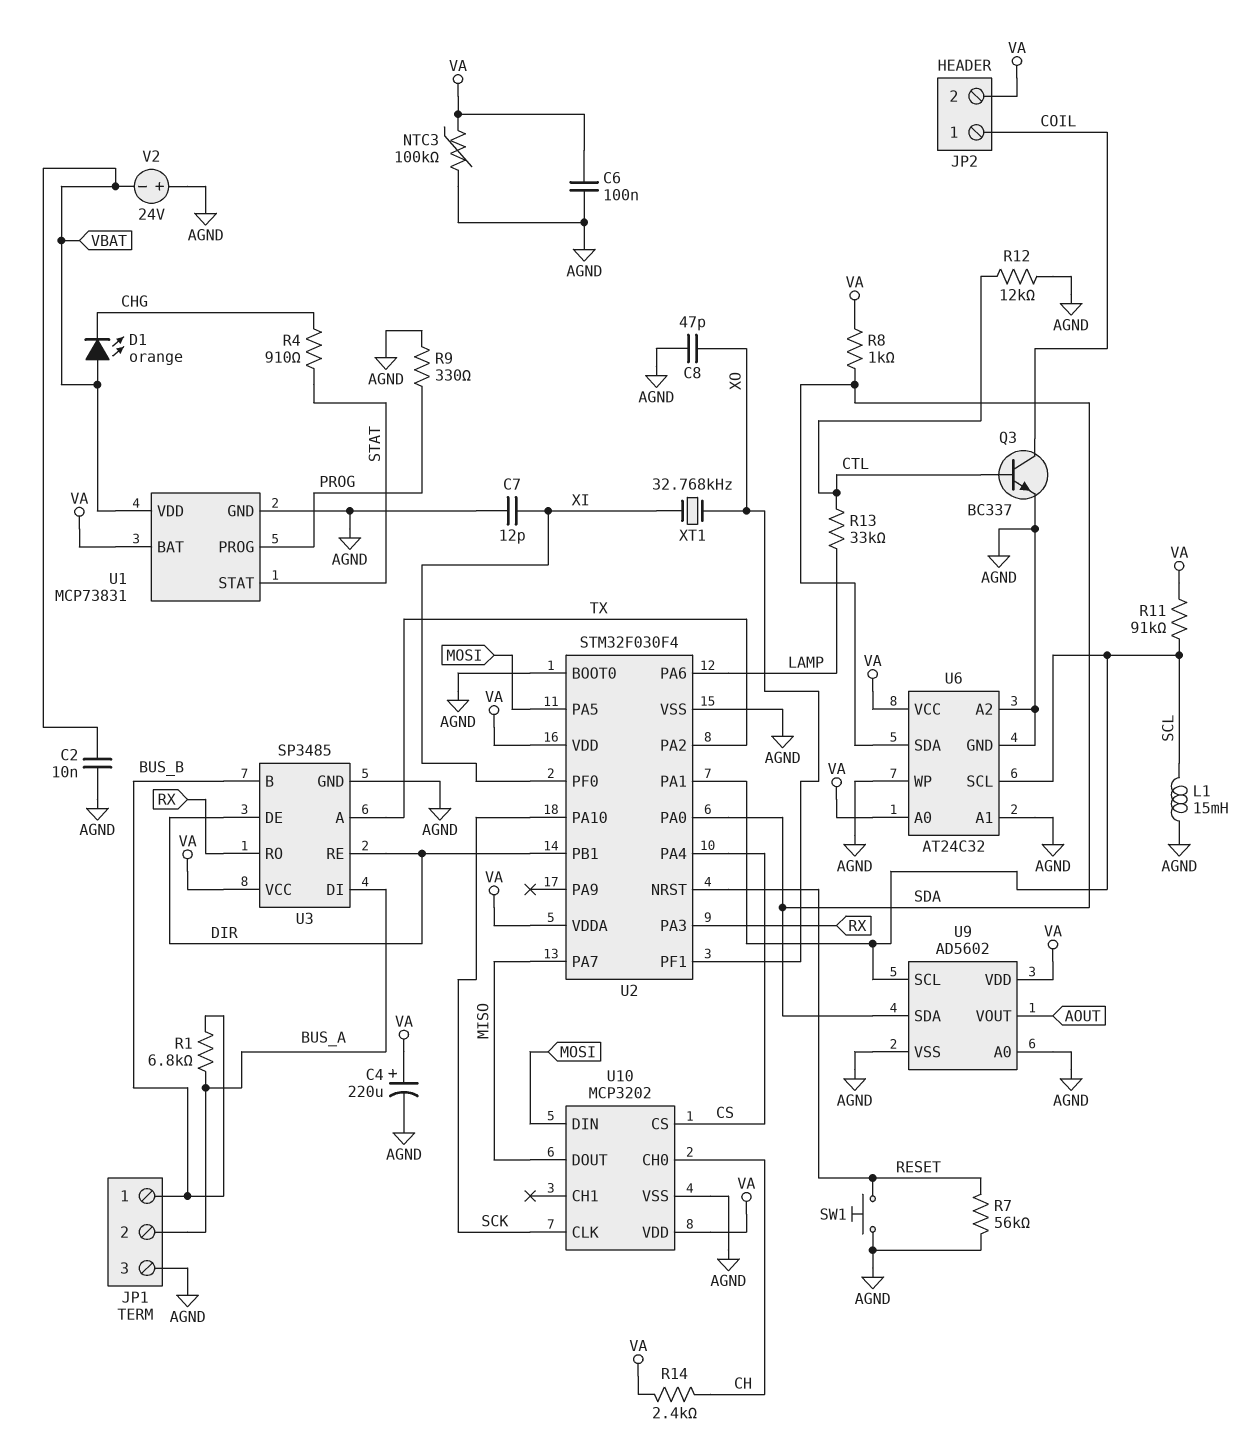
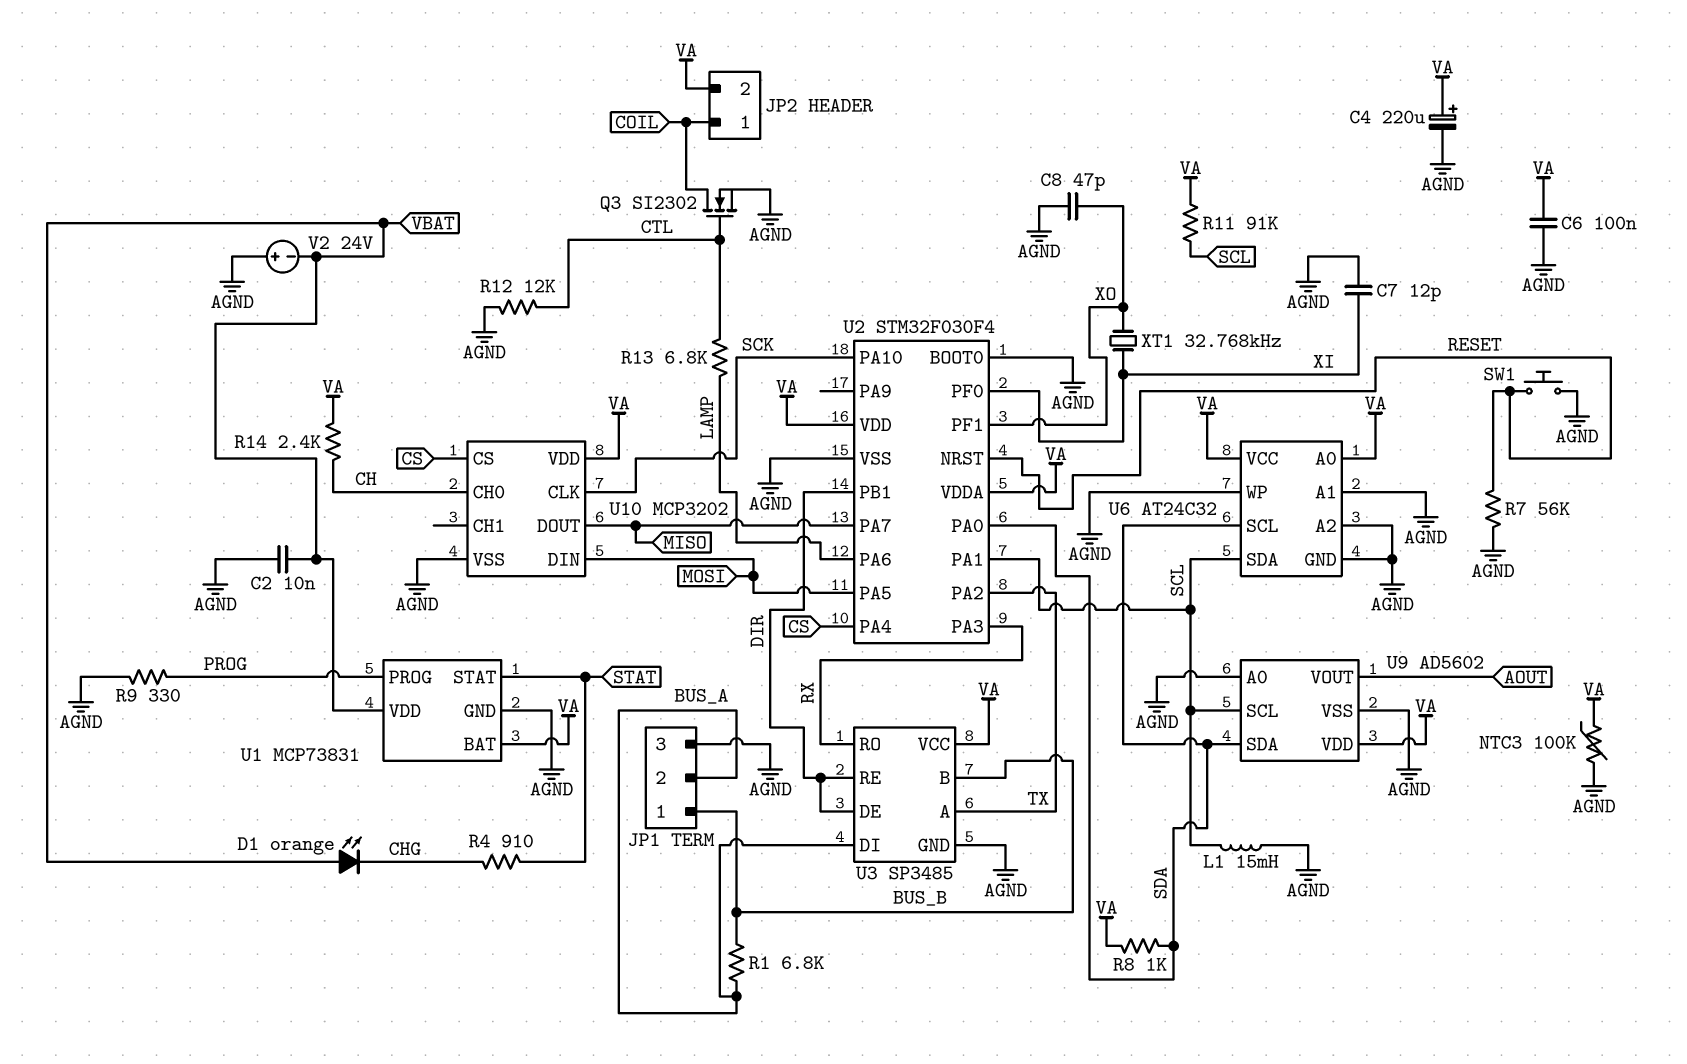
Q3: NPN BC337 (B CTL, C COIL, E AGND) -> NMOS SI2302 (G CTL, D COIL, S AGND)
R13: 33k (CTL, LAMP) -> 6.8k (CTL, LAMP)
U6 pin SCL: SCL -> SDA
U6 pin SDA: SDA -> SCL

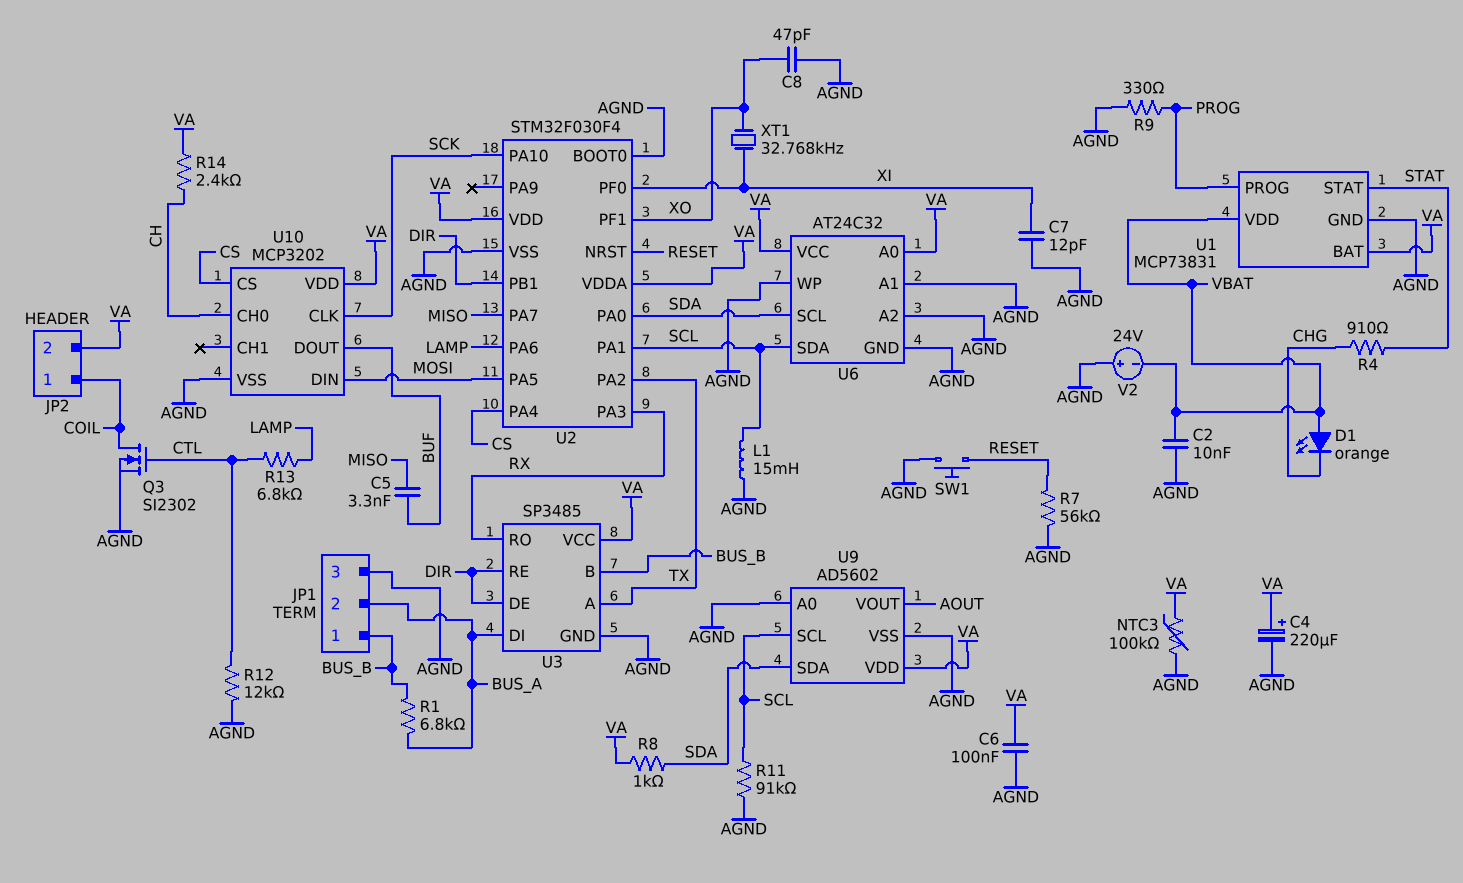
C5: none -> 3.3nF (BUF, MISO)
R11: 91k (SCL, VA) -> 91k (AGND, SCL)
U10 pin DOUT: MISO -> BUF

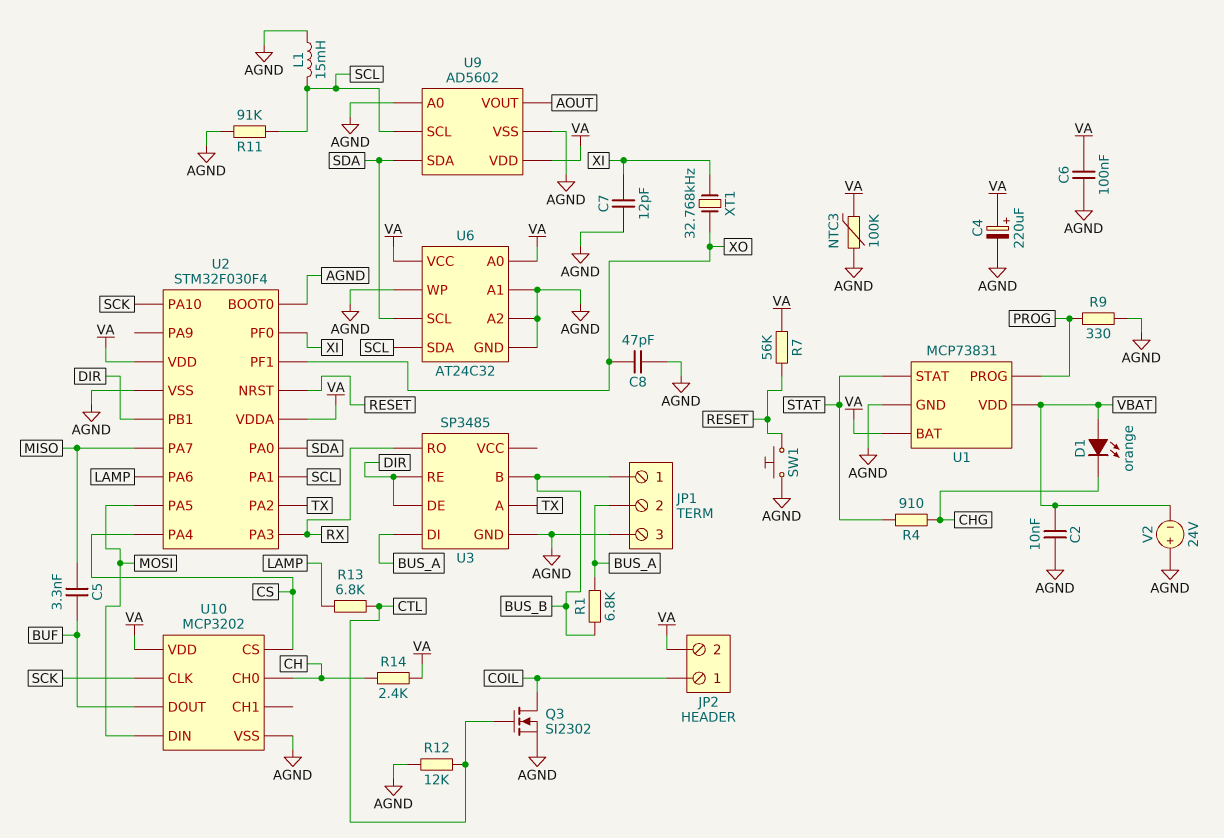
R7: 56k (AGND, RESET) -> 56k (RESET, VA)
R8: 1k (SDA, VA) -> none
U3 pin VCC: VA -> none

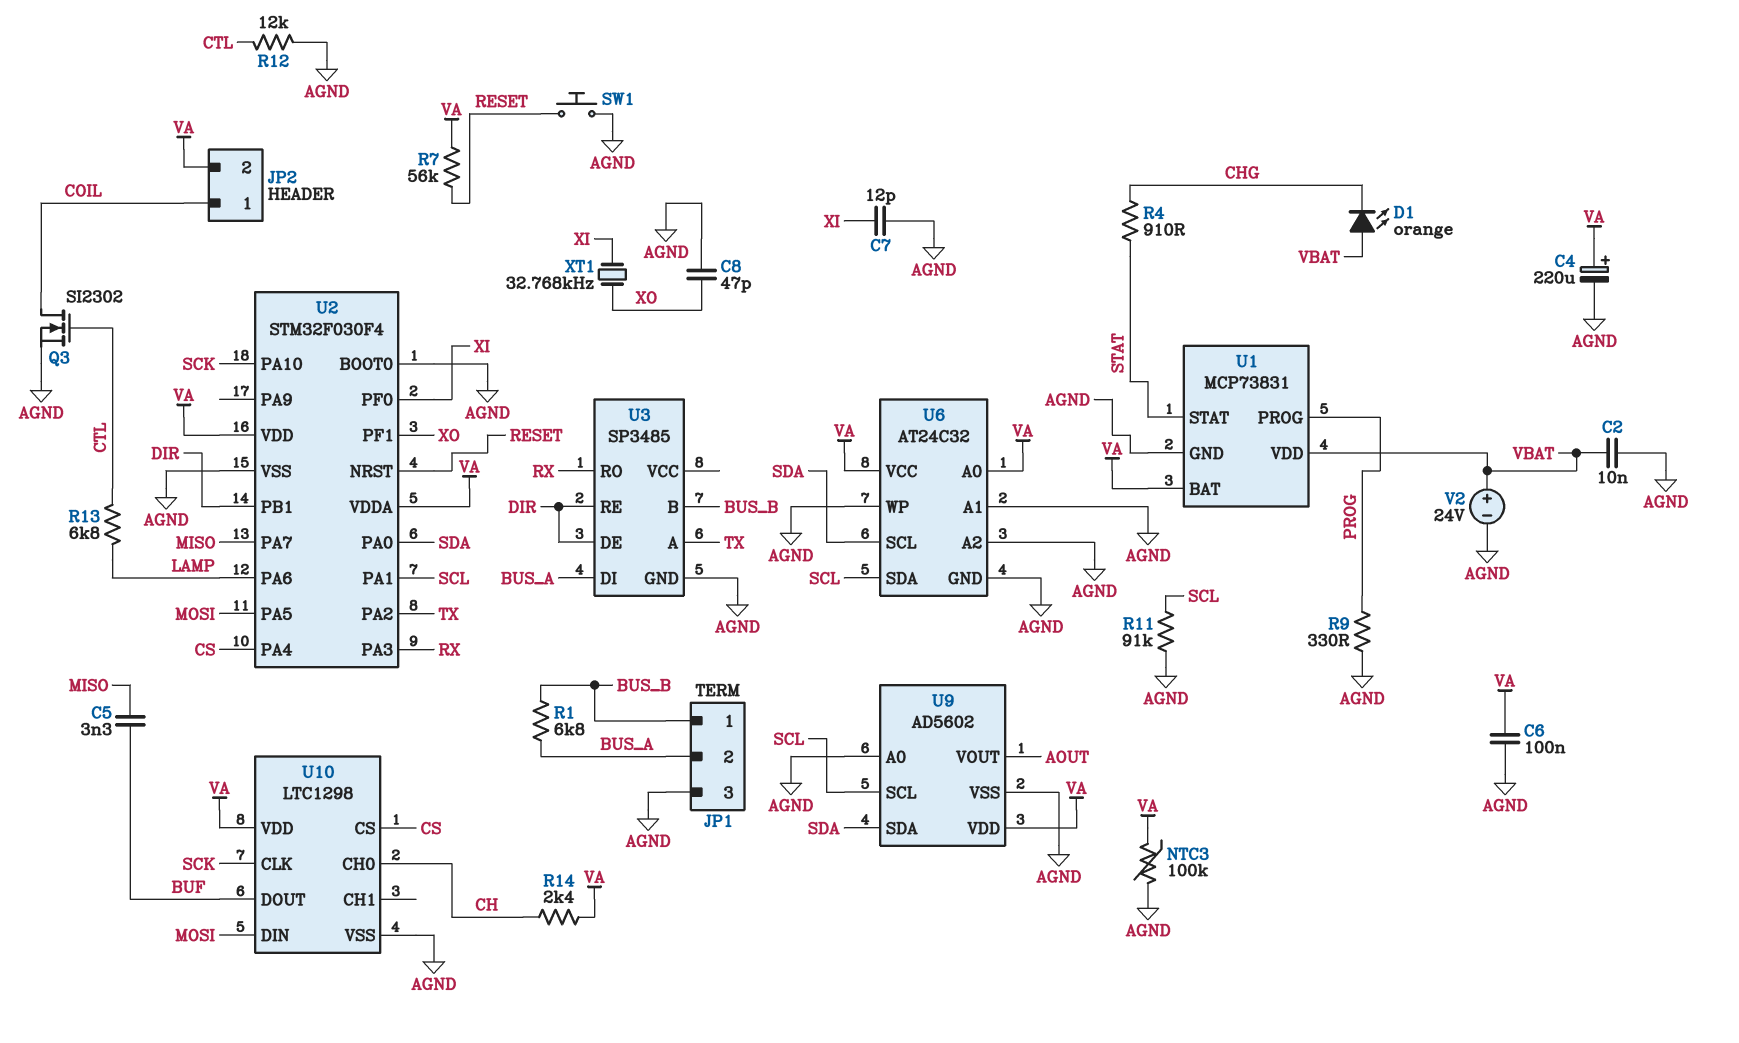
L1: 15mH (AGND, SCL) -> none
U10: MCP3202 -> LTC1298
V2: 24V (plus AGND, minus VBAT) -> 24V (plus VBAT, minus AGND)

